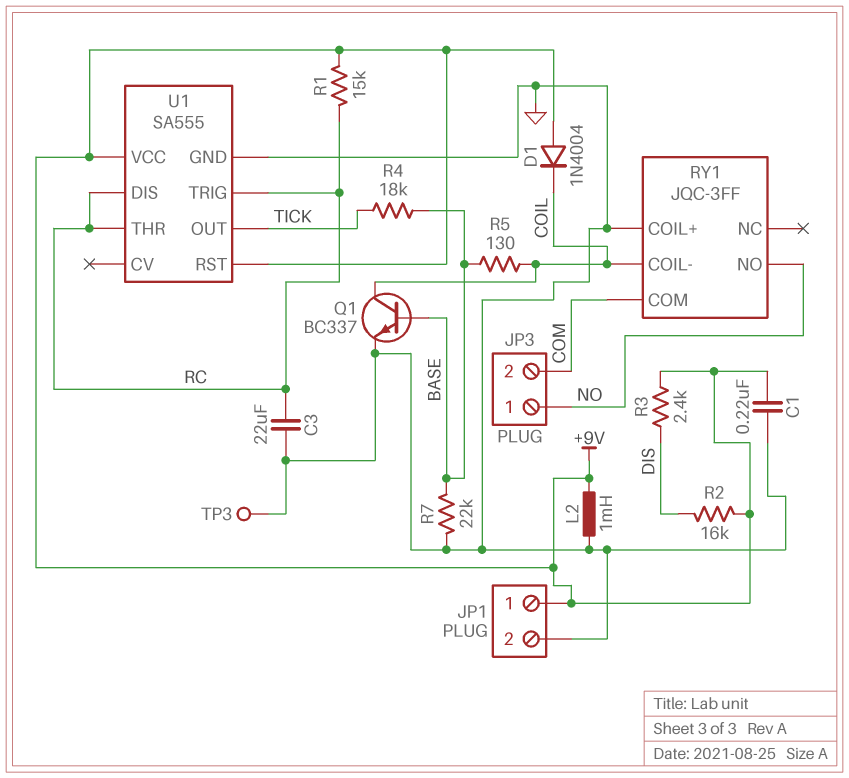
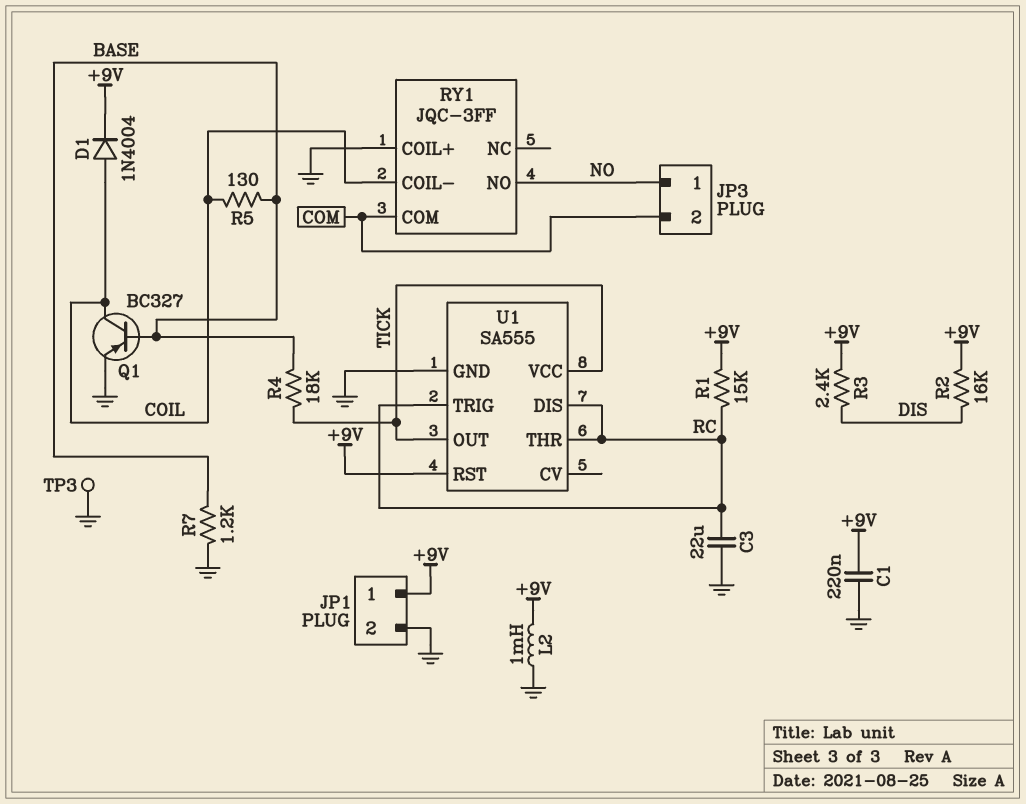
D1: diode 1N4004 (A +9V, K COIL) -> diode 1N4004 (A COIL, K +9V)
Q1: NPN BC337 (B BASE, C COIL, E GND) -> PNP BC327 (B BASE, C COIL, E GND)
R7: 22k (BASE, GND) -> 1.2k (BASE, GND)
U1 pin VCC: +9V -> TICK

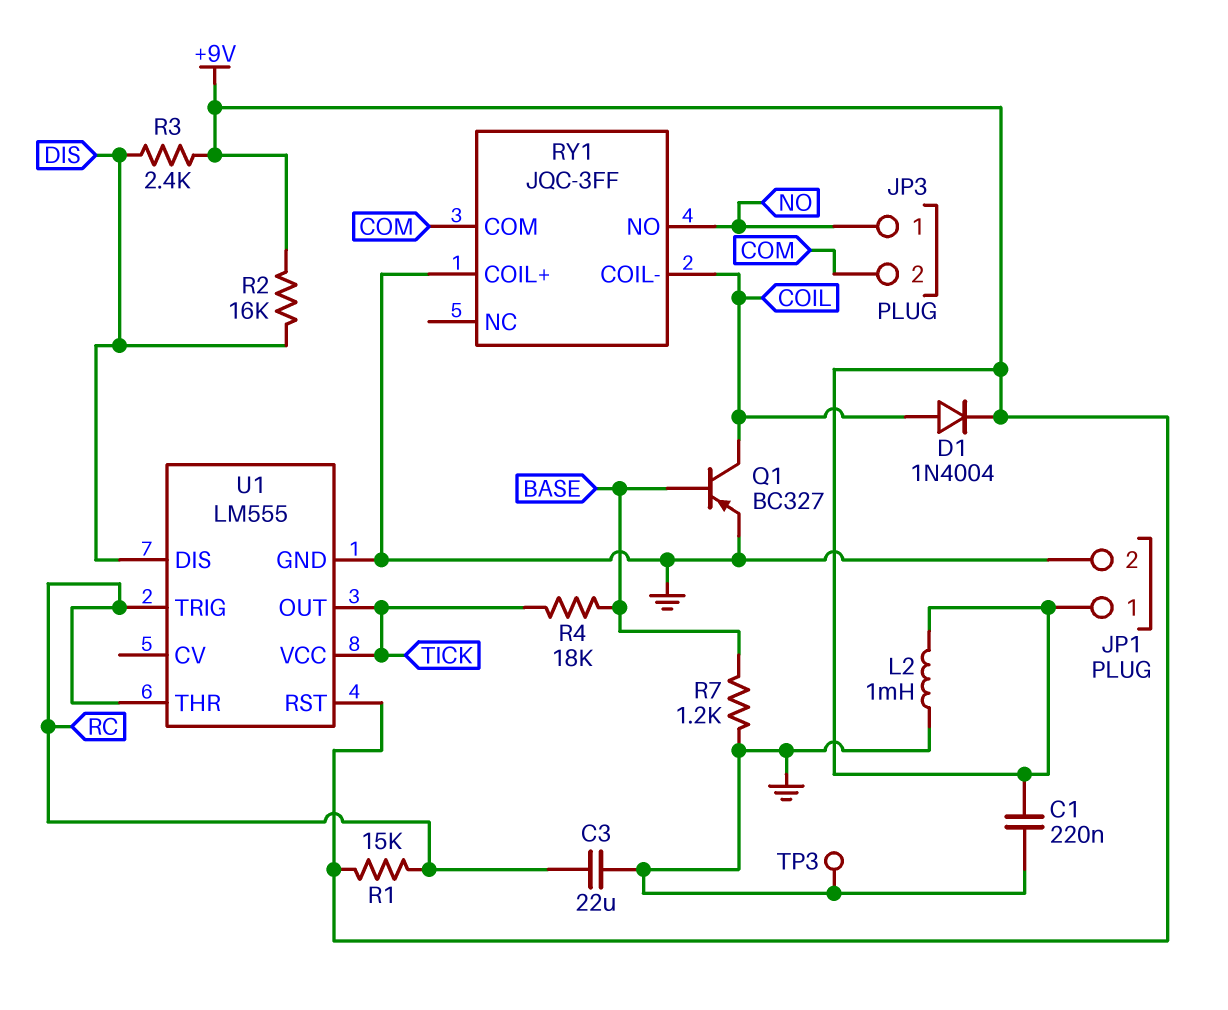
R5: 130 (BASE, COIL) -> none
U1: SA555 -> LM555
U1 pin DIS: RC -> DIS

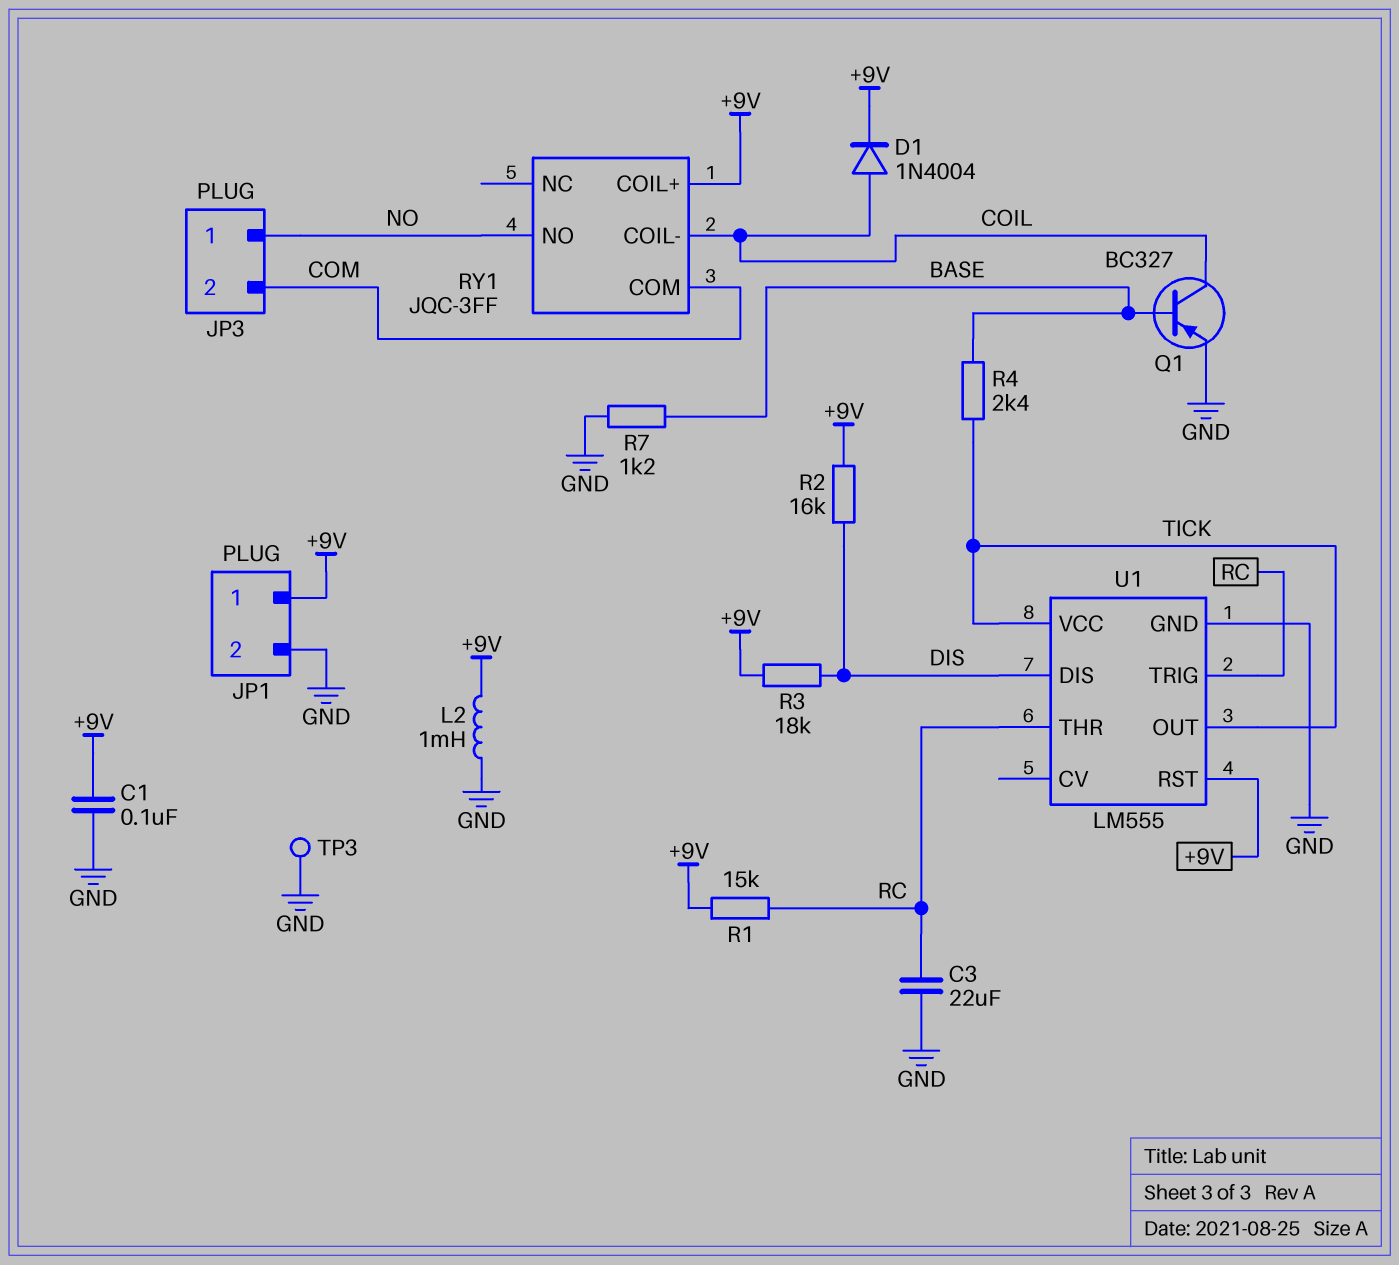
C1: 220nF (+9V, GND) -> 100nF (+9V, GND)
R3: 2.4k (+9V, DIS) -> 18k (+9V, DIS)
R4: 18k (BASE, TICK) -> 2.4k (BASE, TICK)
RY1 pin COIL+: GND -> +9V

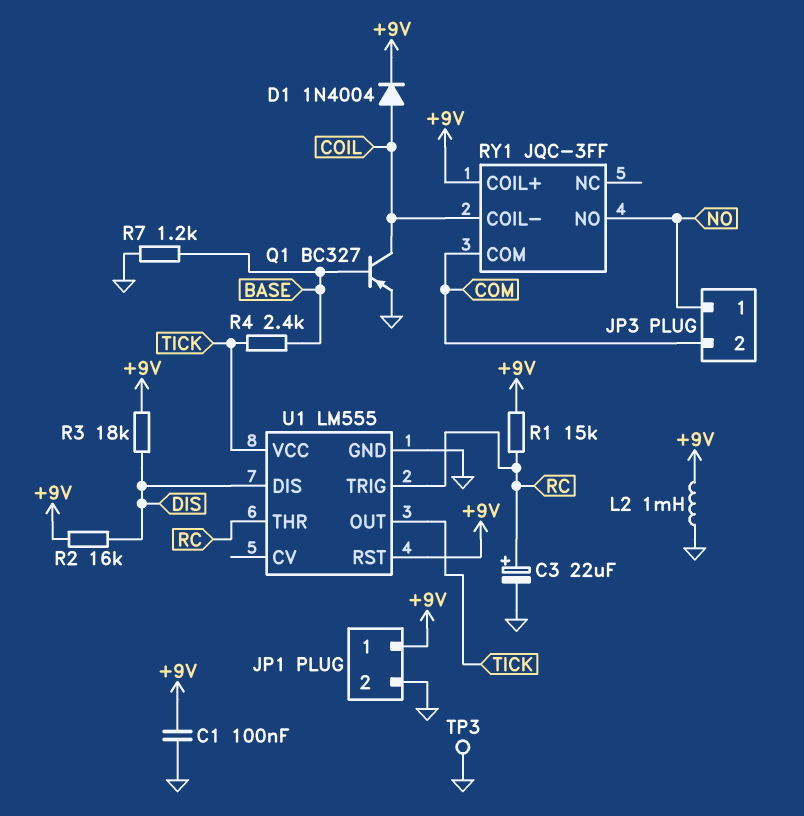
C3: 22uF (GND, RC) -> 22uF (plus RC, minus GND)

